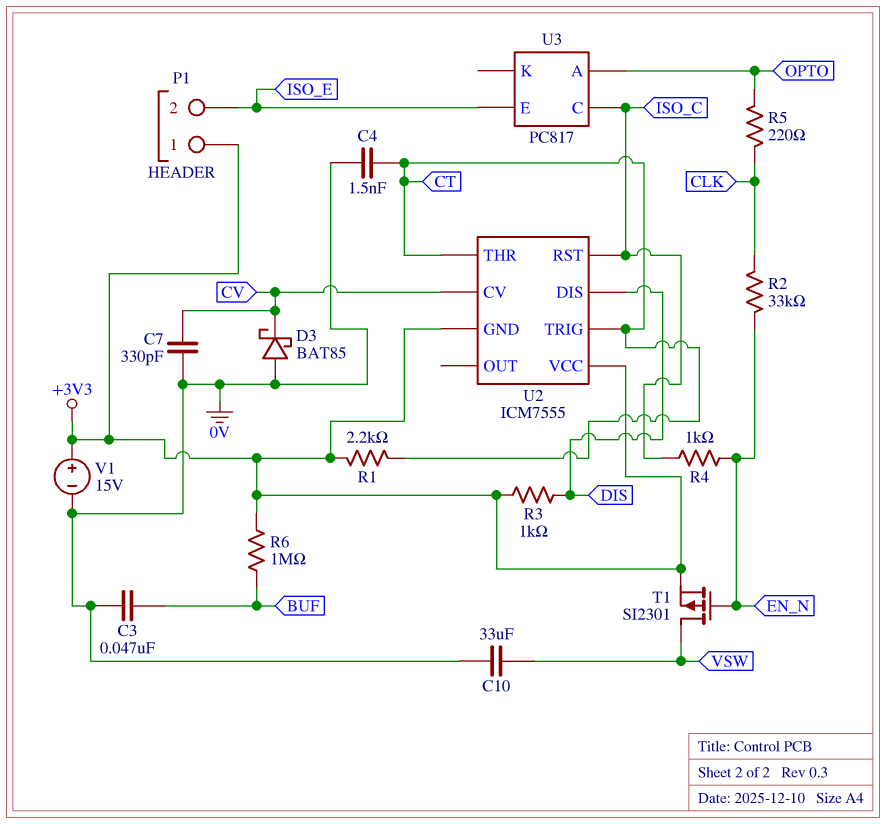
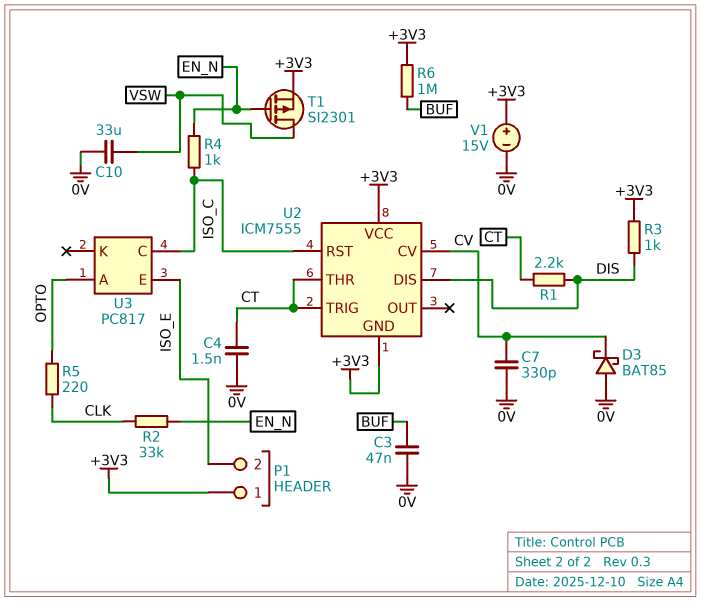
R1: 2.2k (+3V3, CT) -> 2.2k (CT, DIS)

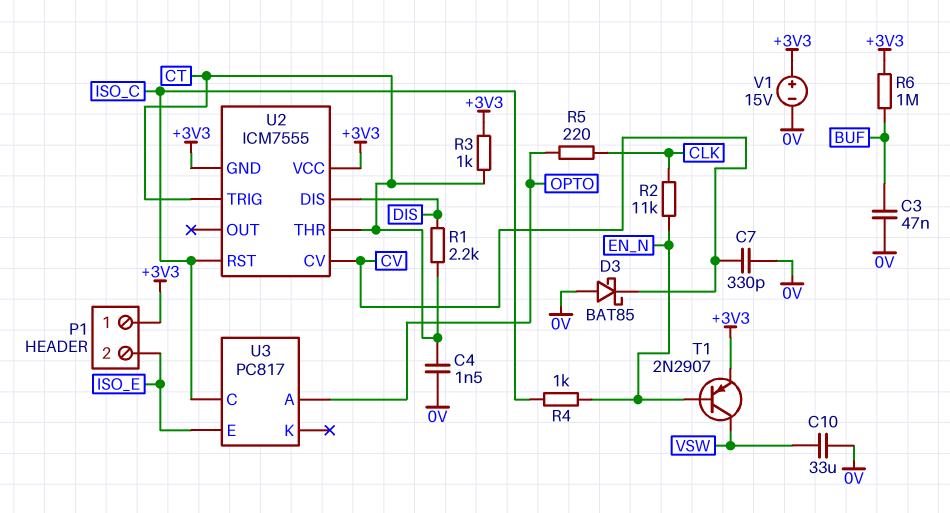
R2: 33k (CLK, EN_N) -> 11k (CLK, EN_N)
R3: 1k (+3V3, DIS) -> 1k (+3V3, CT)
T1: PMOS SI2301 (G EN_N, D VSW, S +3V3) -> PNP 2N2907 (B EN_N, C VSW, E +3V3)

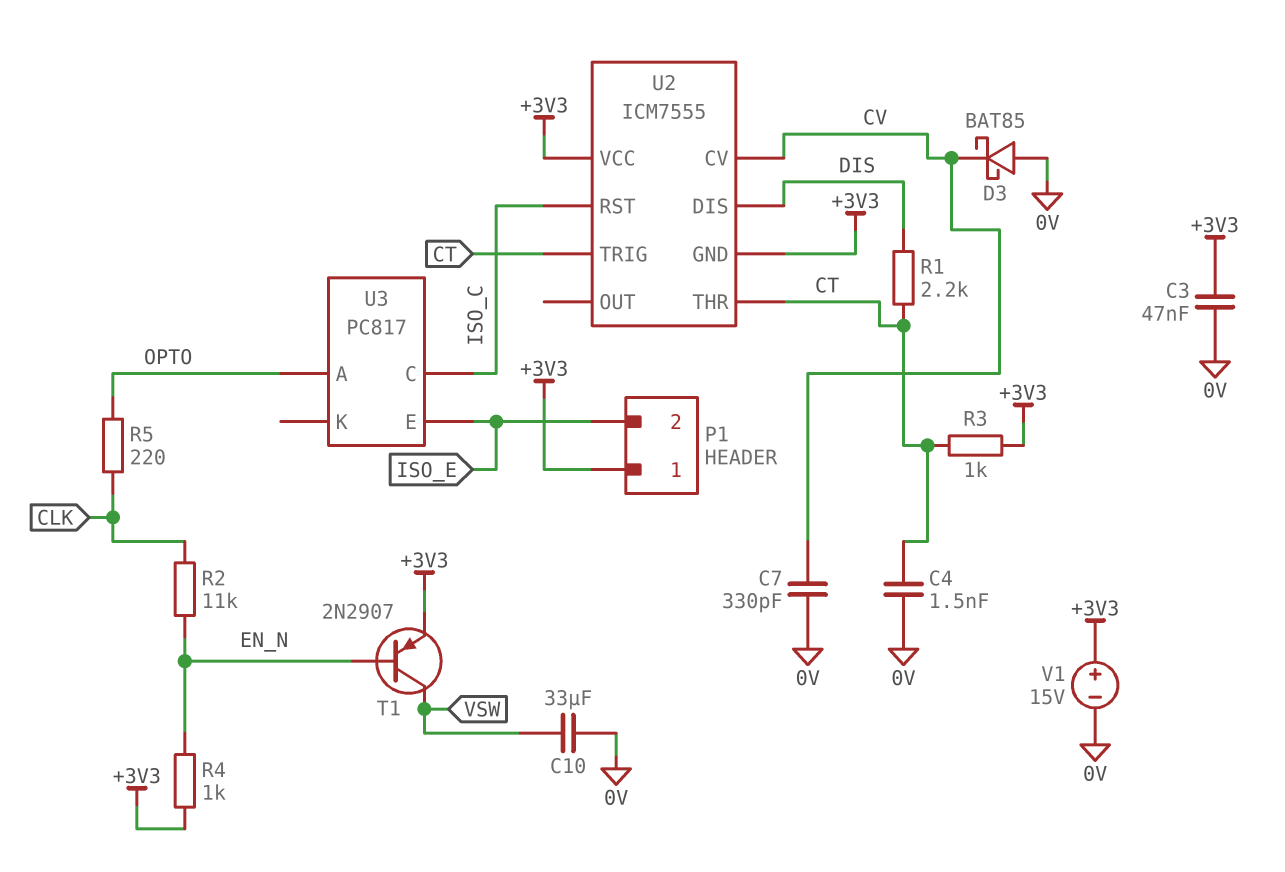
C3: 47nF (0V, BUF) -> 47nF (+3V3, 0V)
R4: 1k (EN_N, ISO_C) -> 1k (+3V3, EN_N)
R6: 1M (+3V3, BUF) -> none

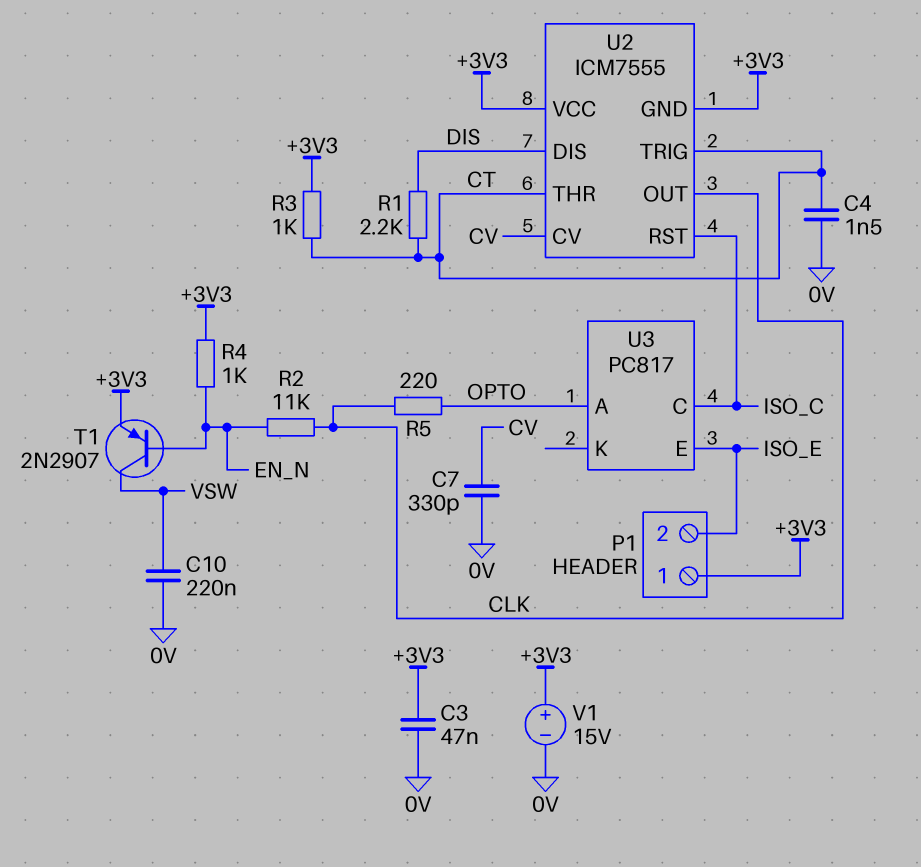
C10: 33uF (0V, VSW) -> 220nF (0V, VSW)
D3: schottky BAT85 (A 0V, K CV) -> none
U2 pin OUT: none -> CLK

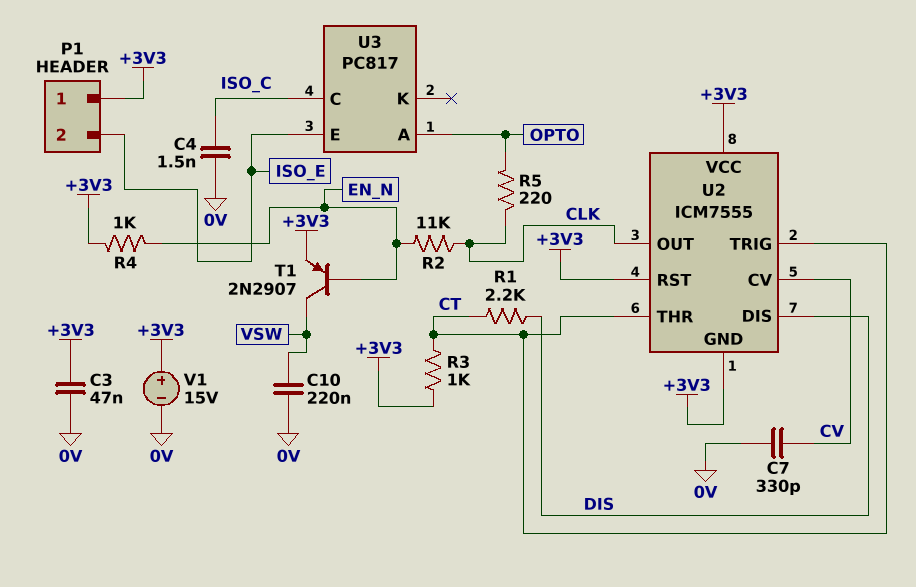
C4: 1.5nF (0V, CT) -> 1.5nF (0V, ISO_C)
U2 pin RST: ISO_C -> +3V3

